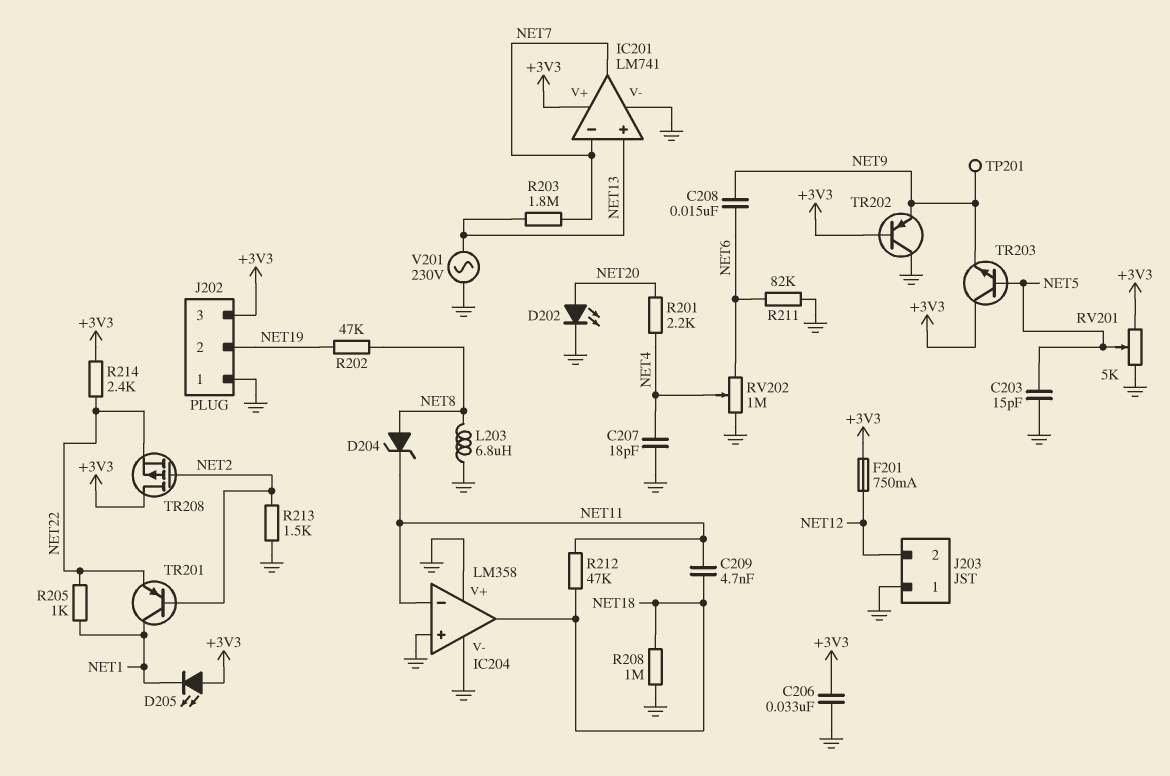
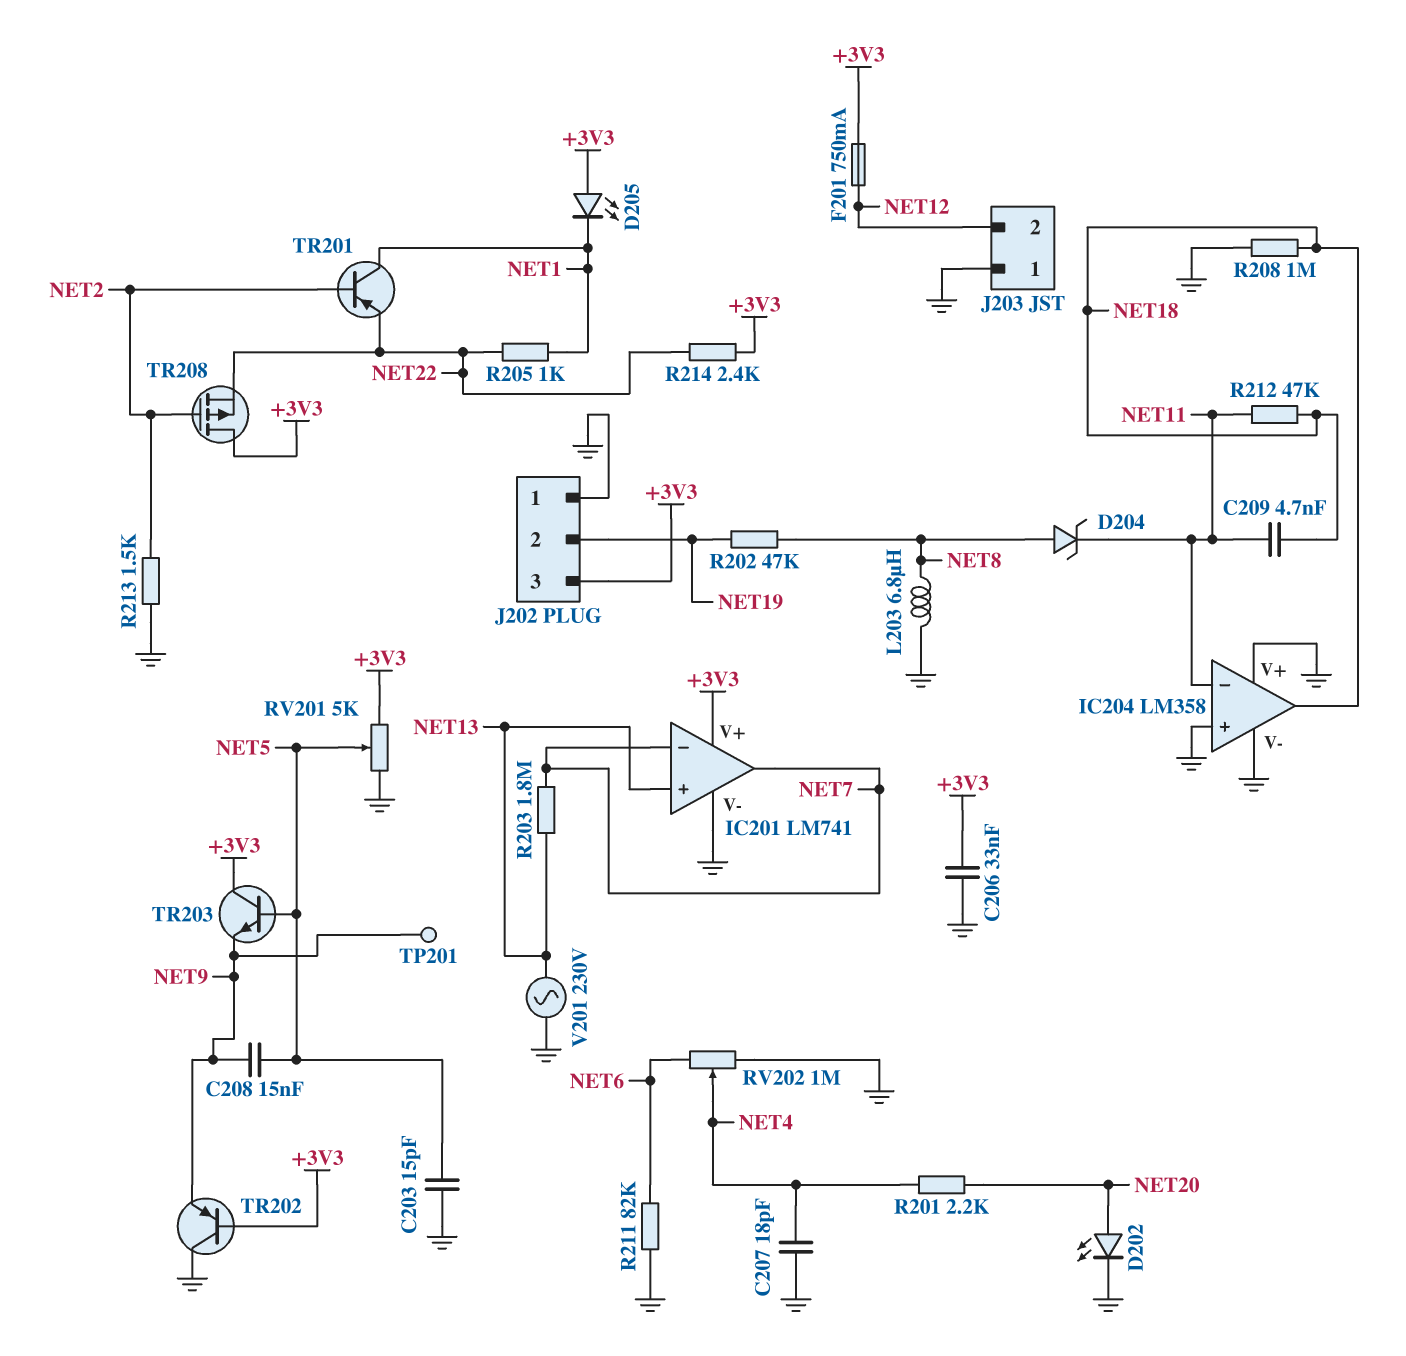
C208: 15nF (NET6, NET9) -> 15nF (NET5, NET9)

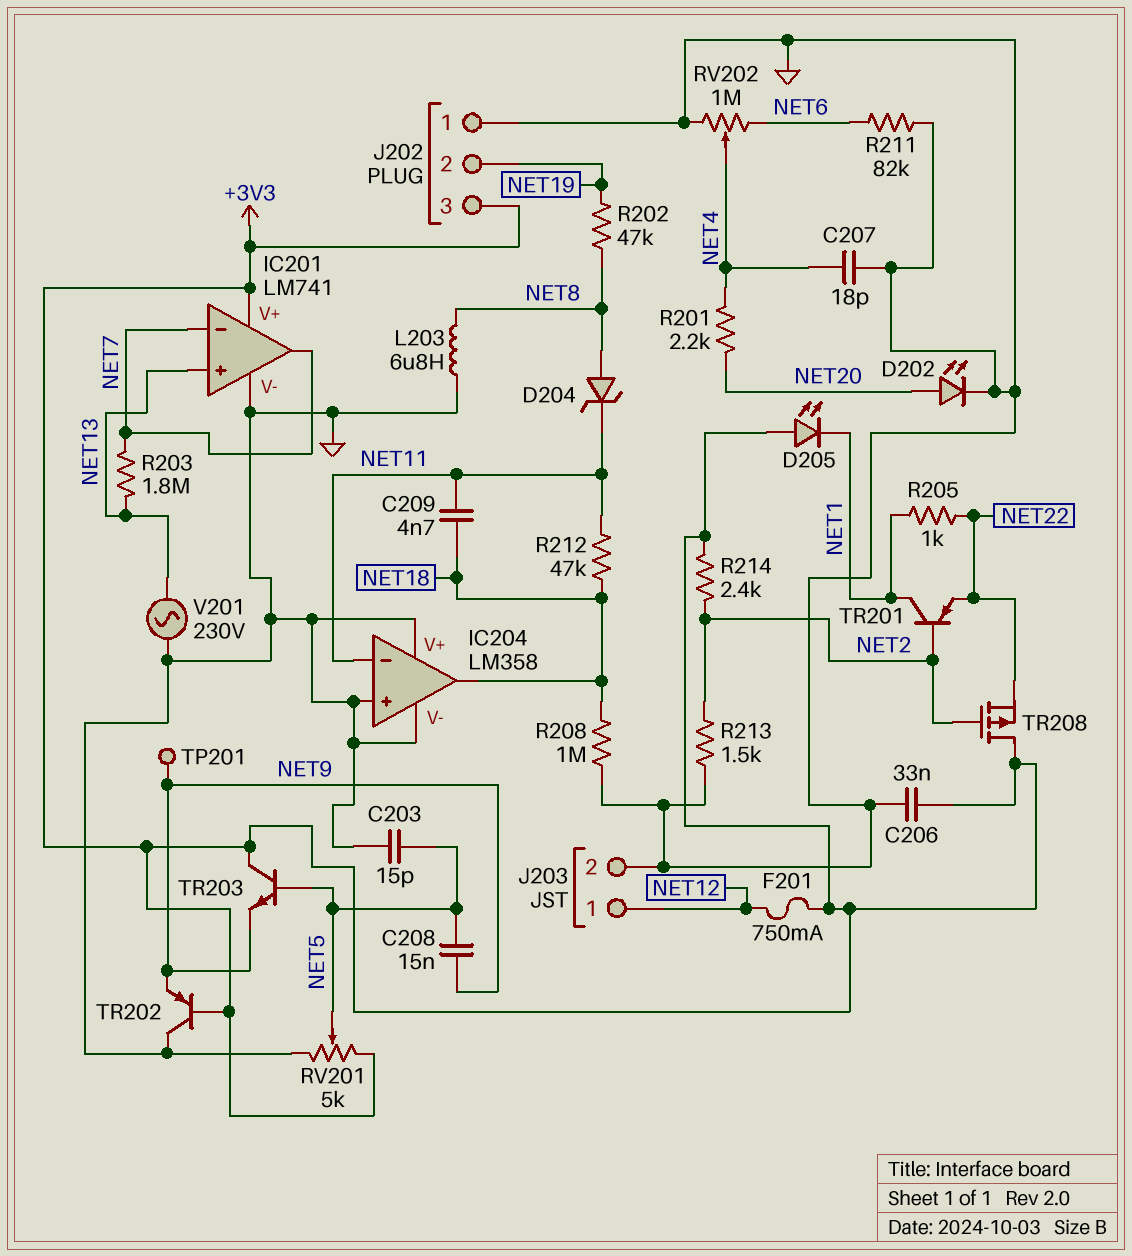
J203 pin 1: GND -> NET12
J203 pin 2: NET12 -> GND
R214: 2.4k (+3V3, NET22) -> 2.4k (+3V3, NET2)

